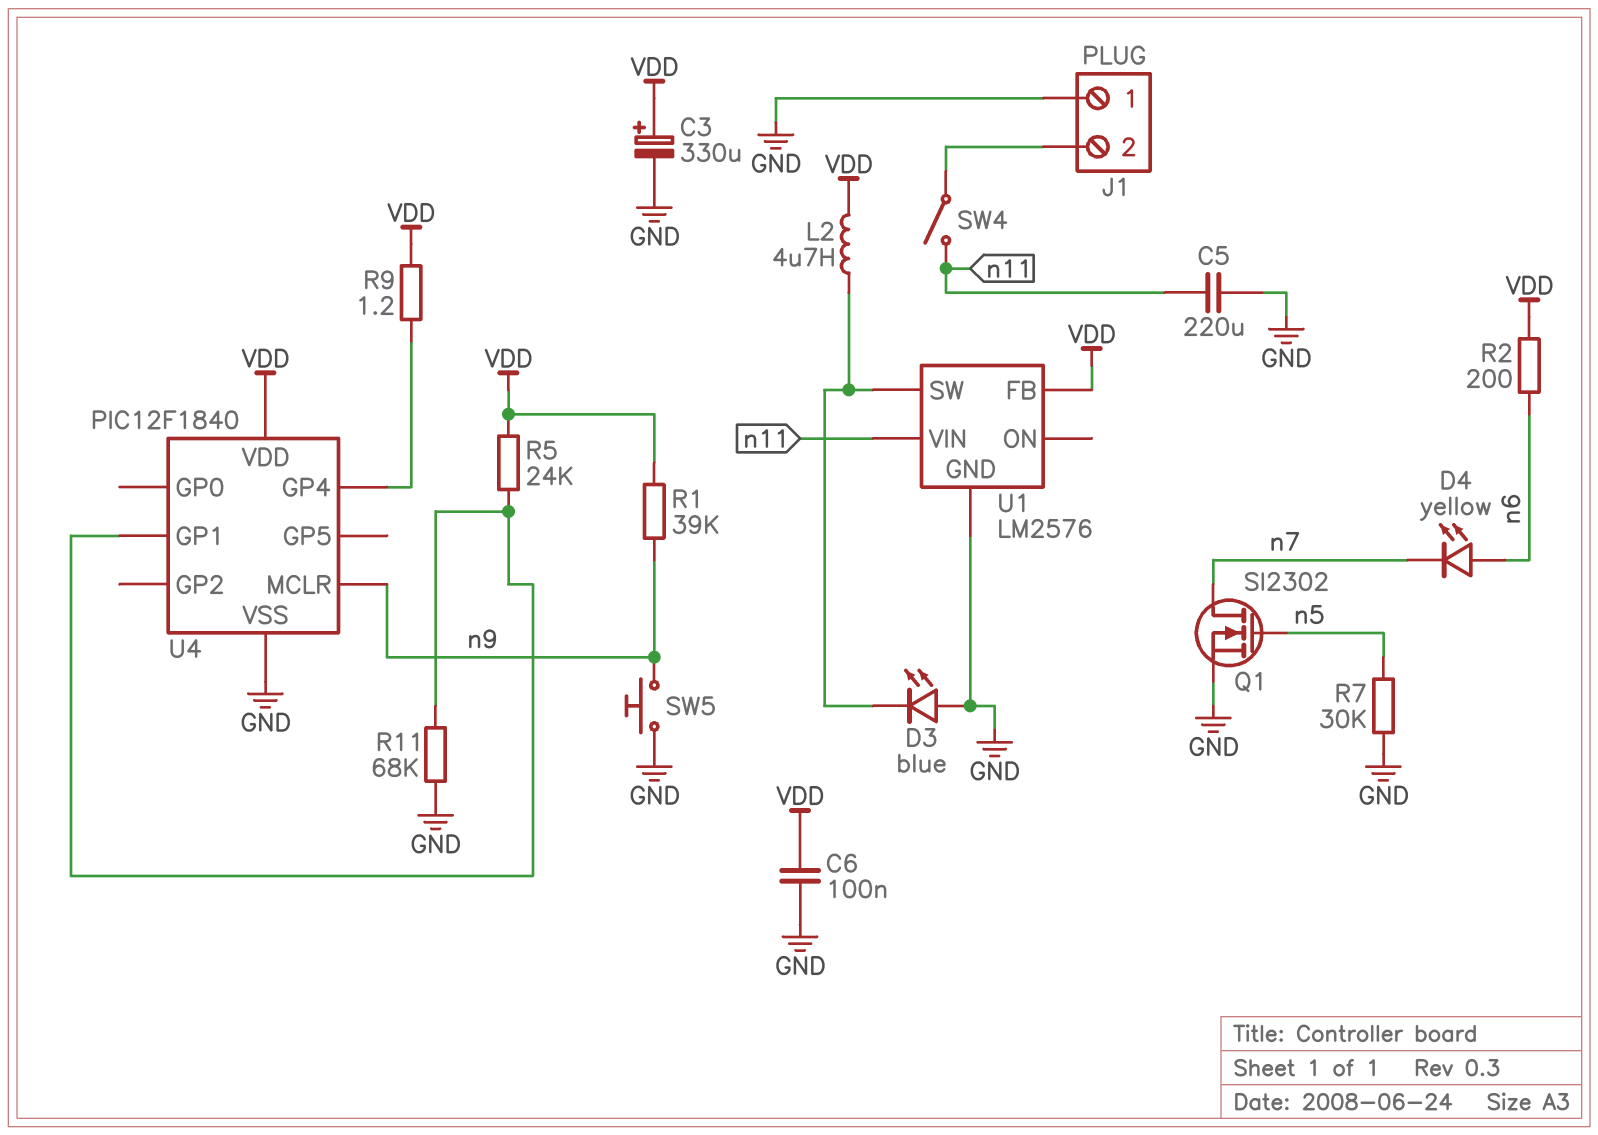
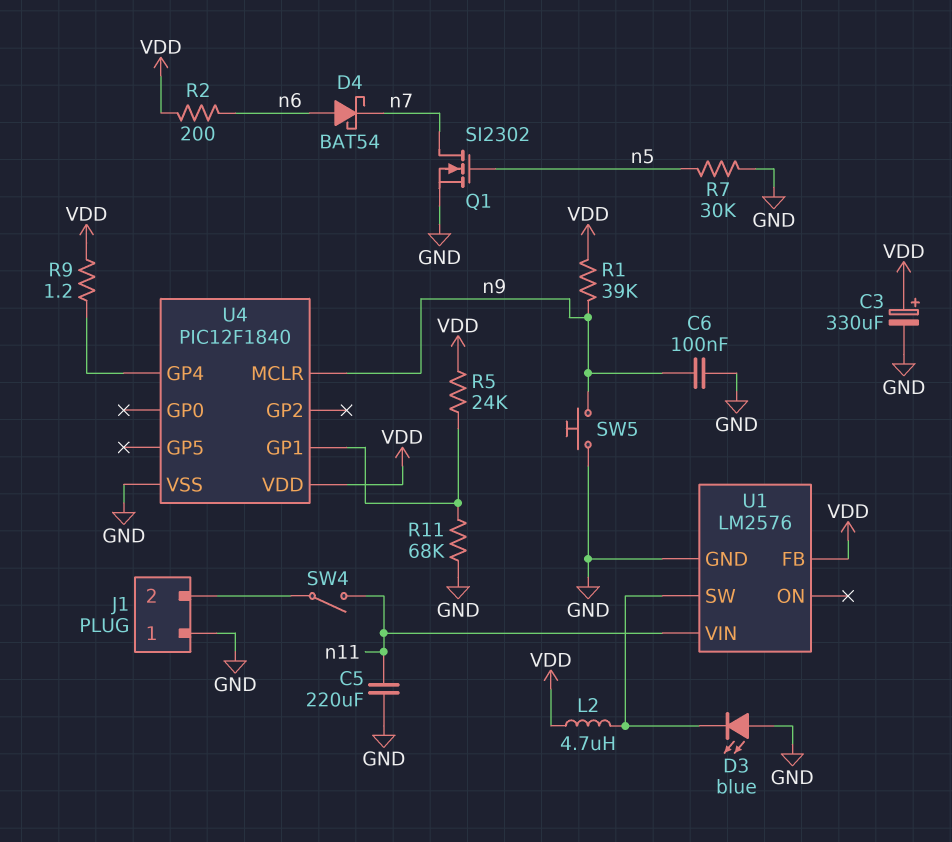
C6: 100nF (GND, VDD) -> 100nF (GND, n9)
D4: LED yellow (A n6, K n7) -> schottky BAT54 (A n6, K n7)

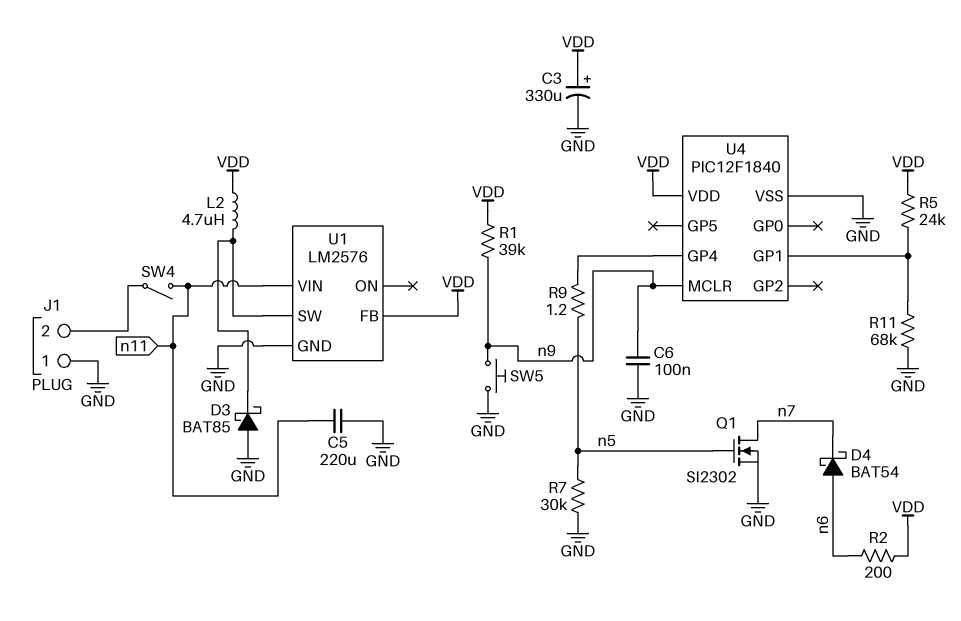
D3: LED blue (A GND, K U1/SW) -> schottky BAT85 (A GND, K U1/SW)
R9: 1.2 (U4/GP4, VDD) -> 1.2 (U4/GP4, n5)

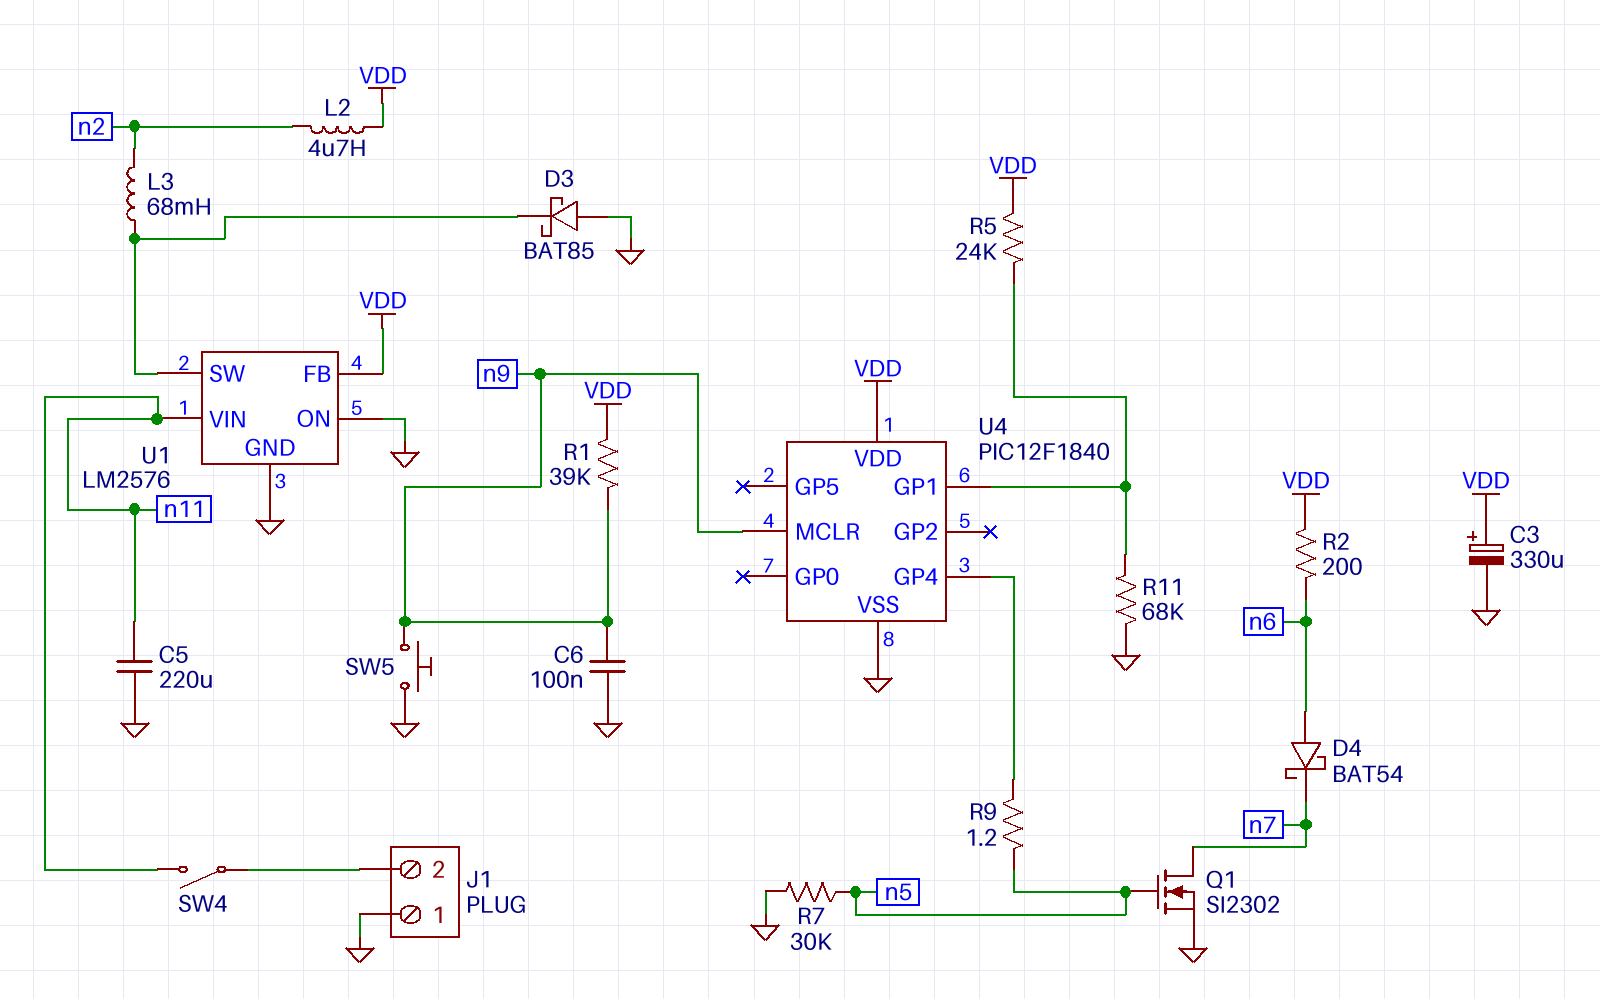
L2: 4.7uH (U1/SW, VDD) -> 4.7uH (VDD, n2)
L3: none -> 68mH (U1/SW, n2)
U1 pin ON: none -> GND

